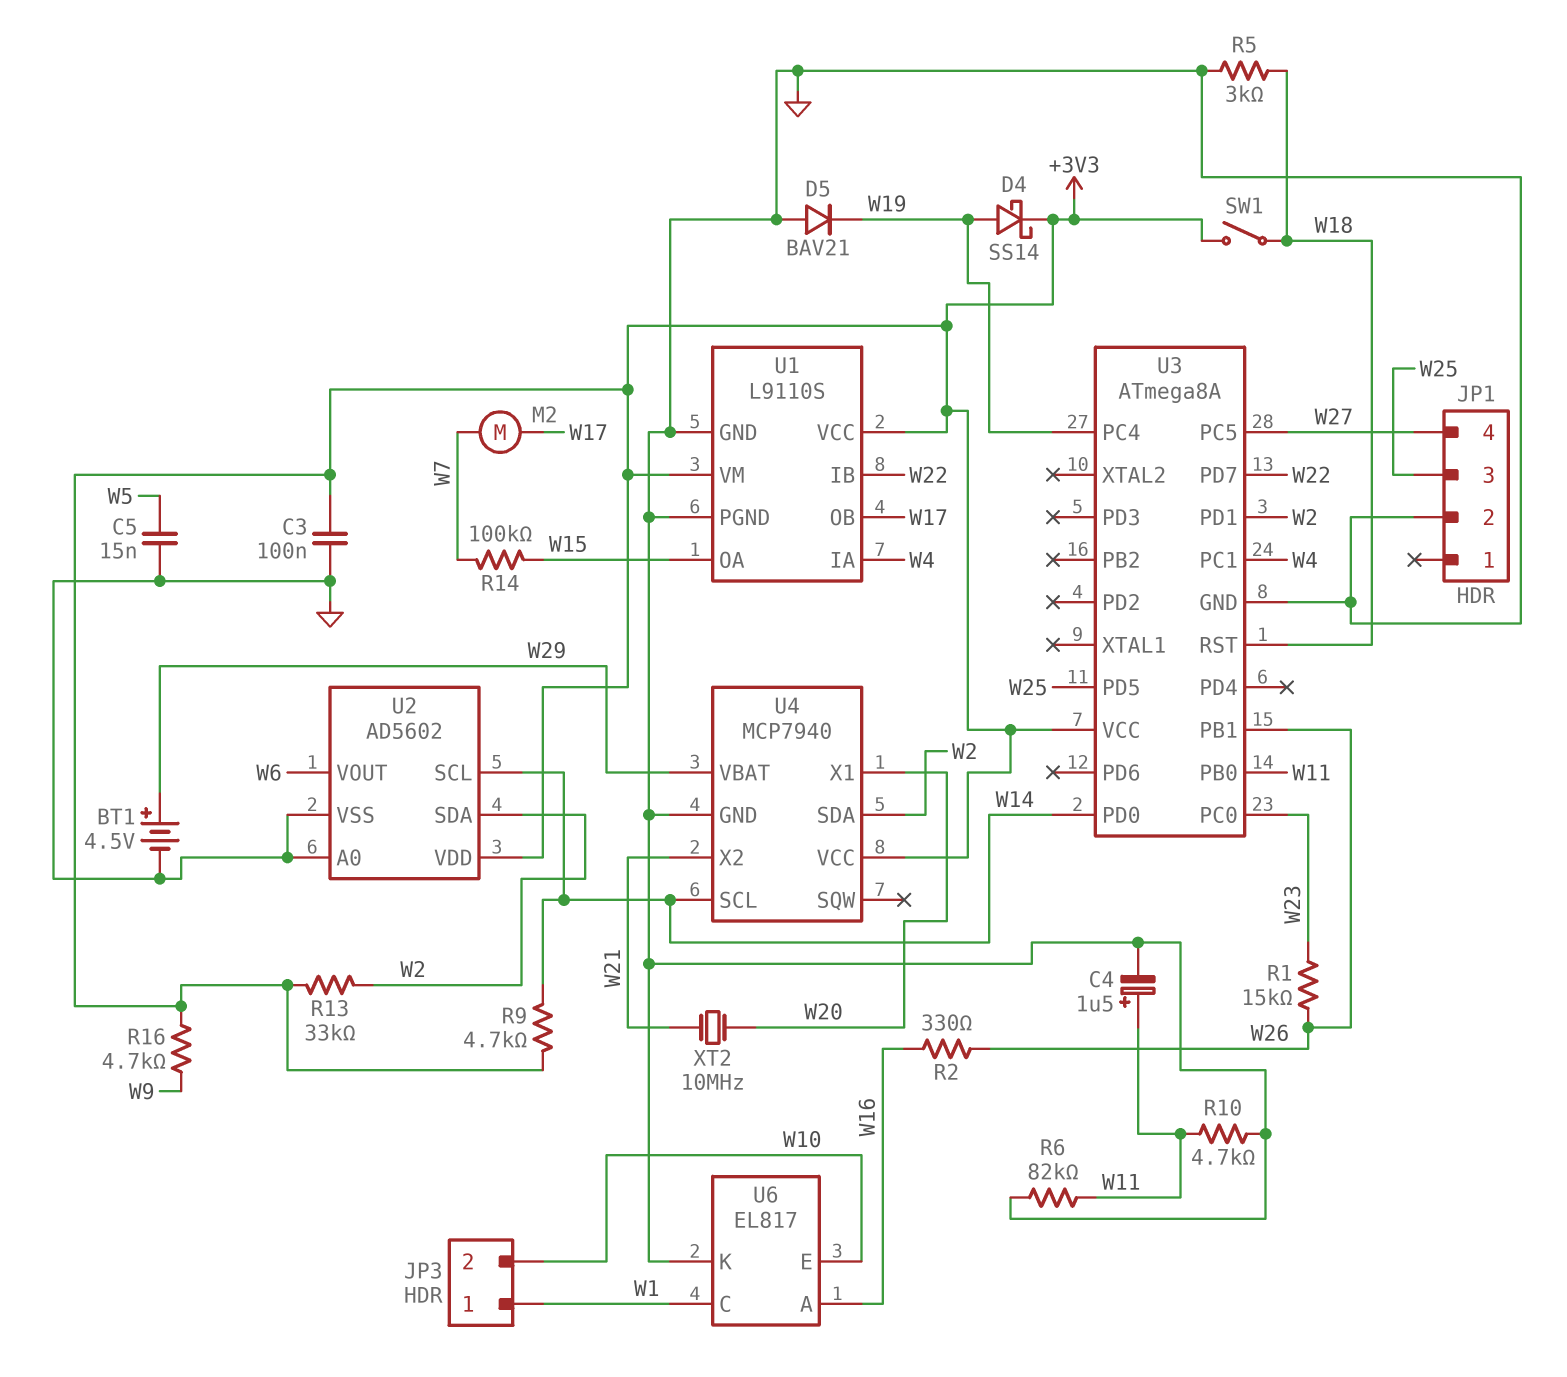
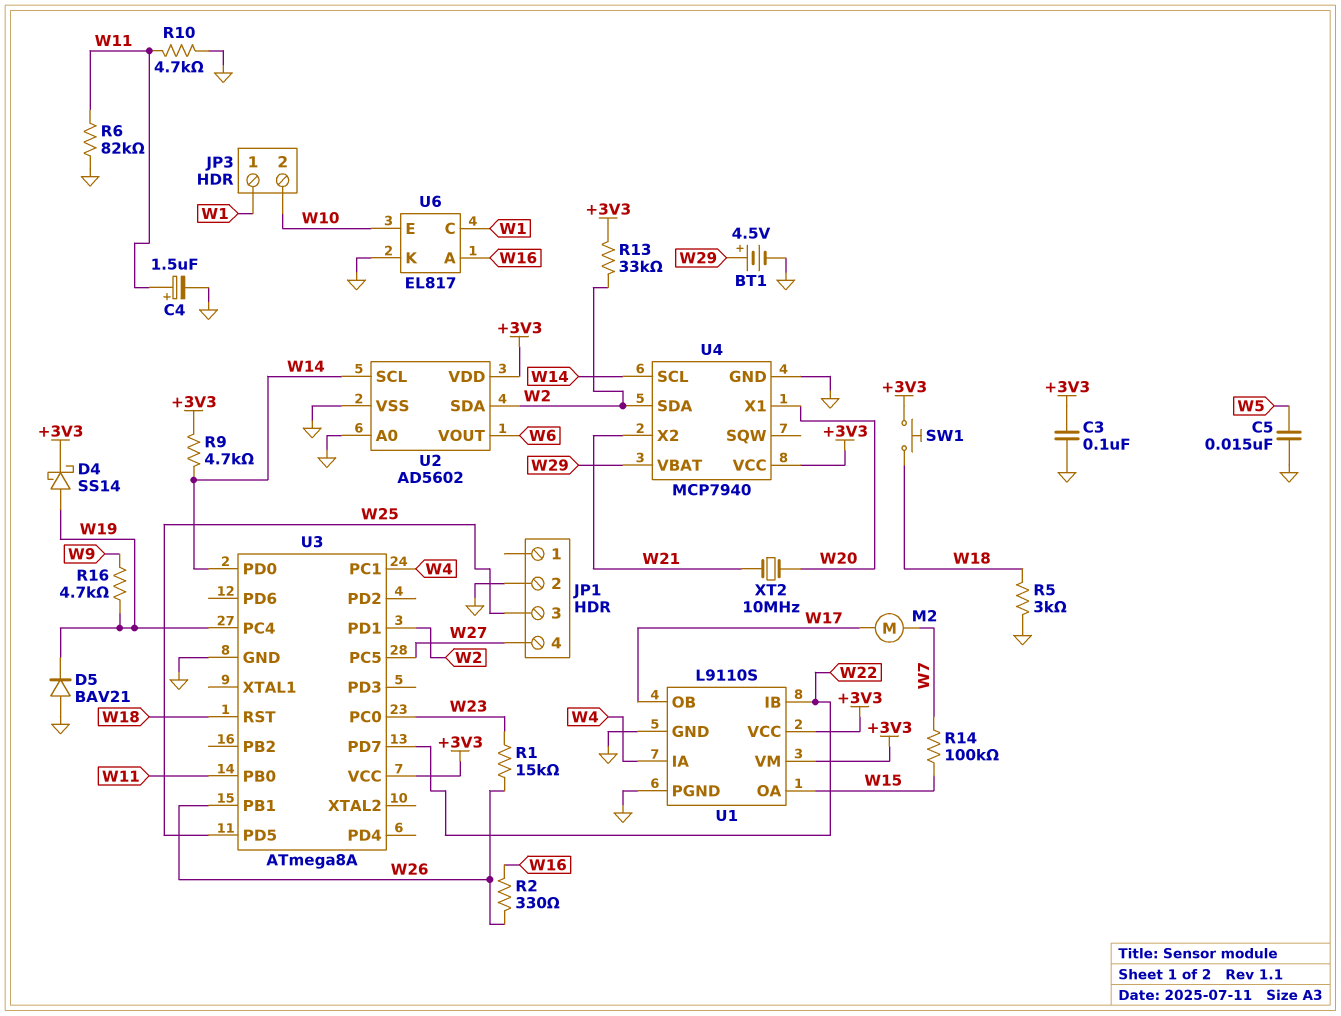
R16: 4.7k (+3V3, W9) -> 4.7k (W9, W19)
SW1: switch (+3V3, W18) -> button (+3V3, W18)

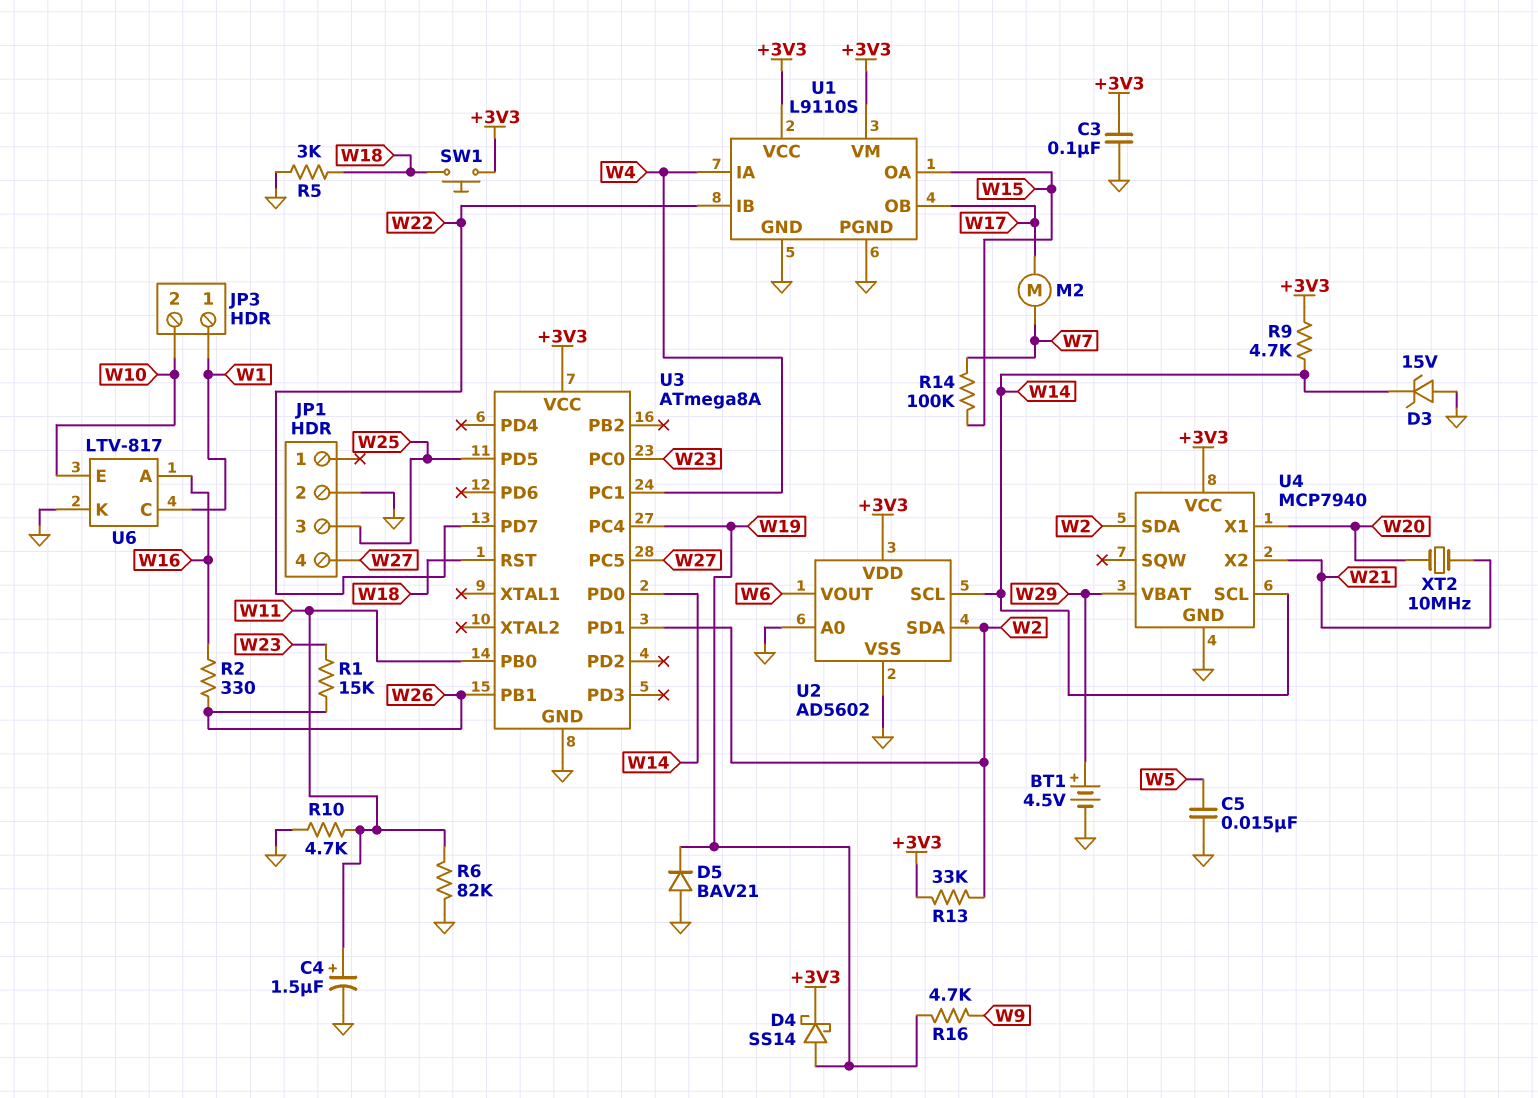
D3: none -> zener 15V (A GND, K W14)
U6: EL817 -> LTV-817

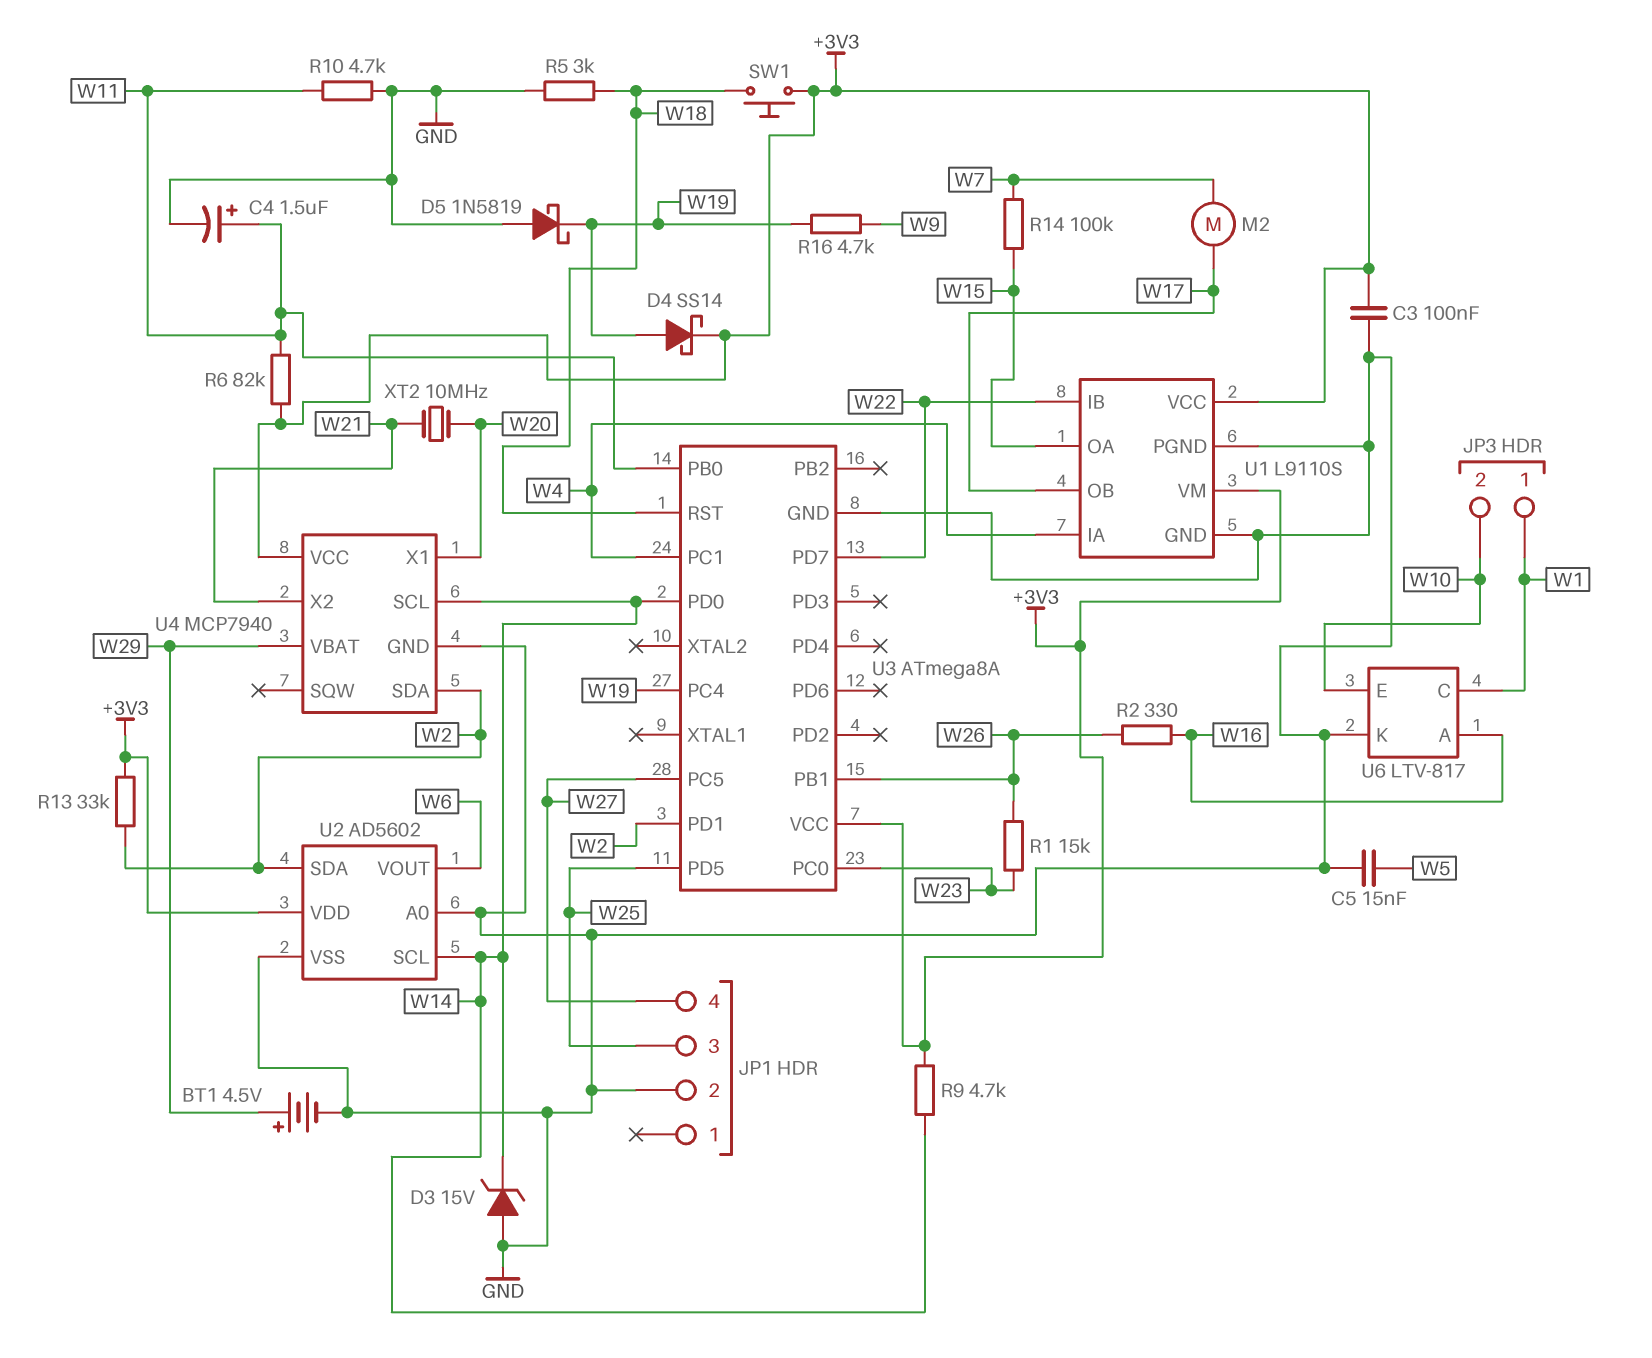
D5: diode BAV21 (A GND, K W19) -> schottky 1N5819 (A GND, K W19)
R6: 82k (GND, W11) -> 82k (+3V3, W11)

